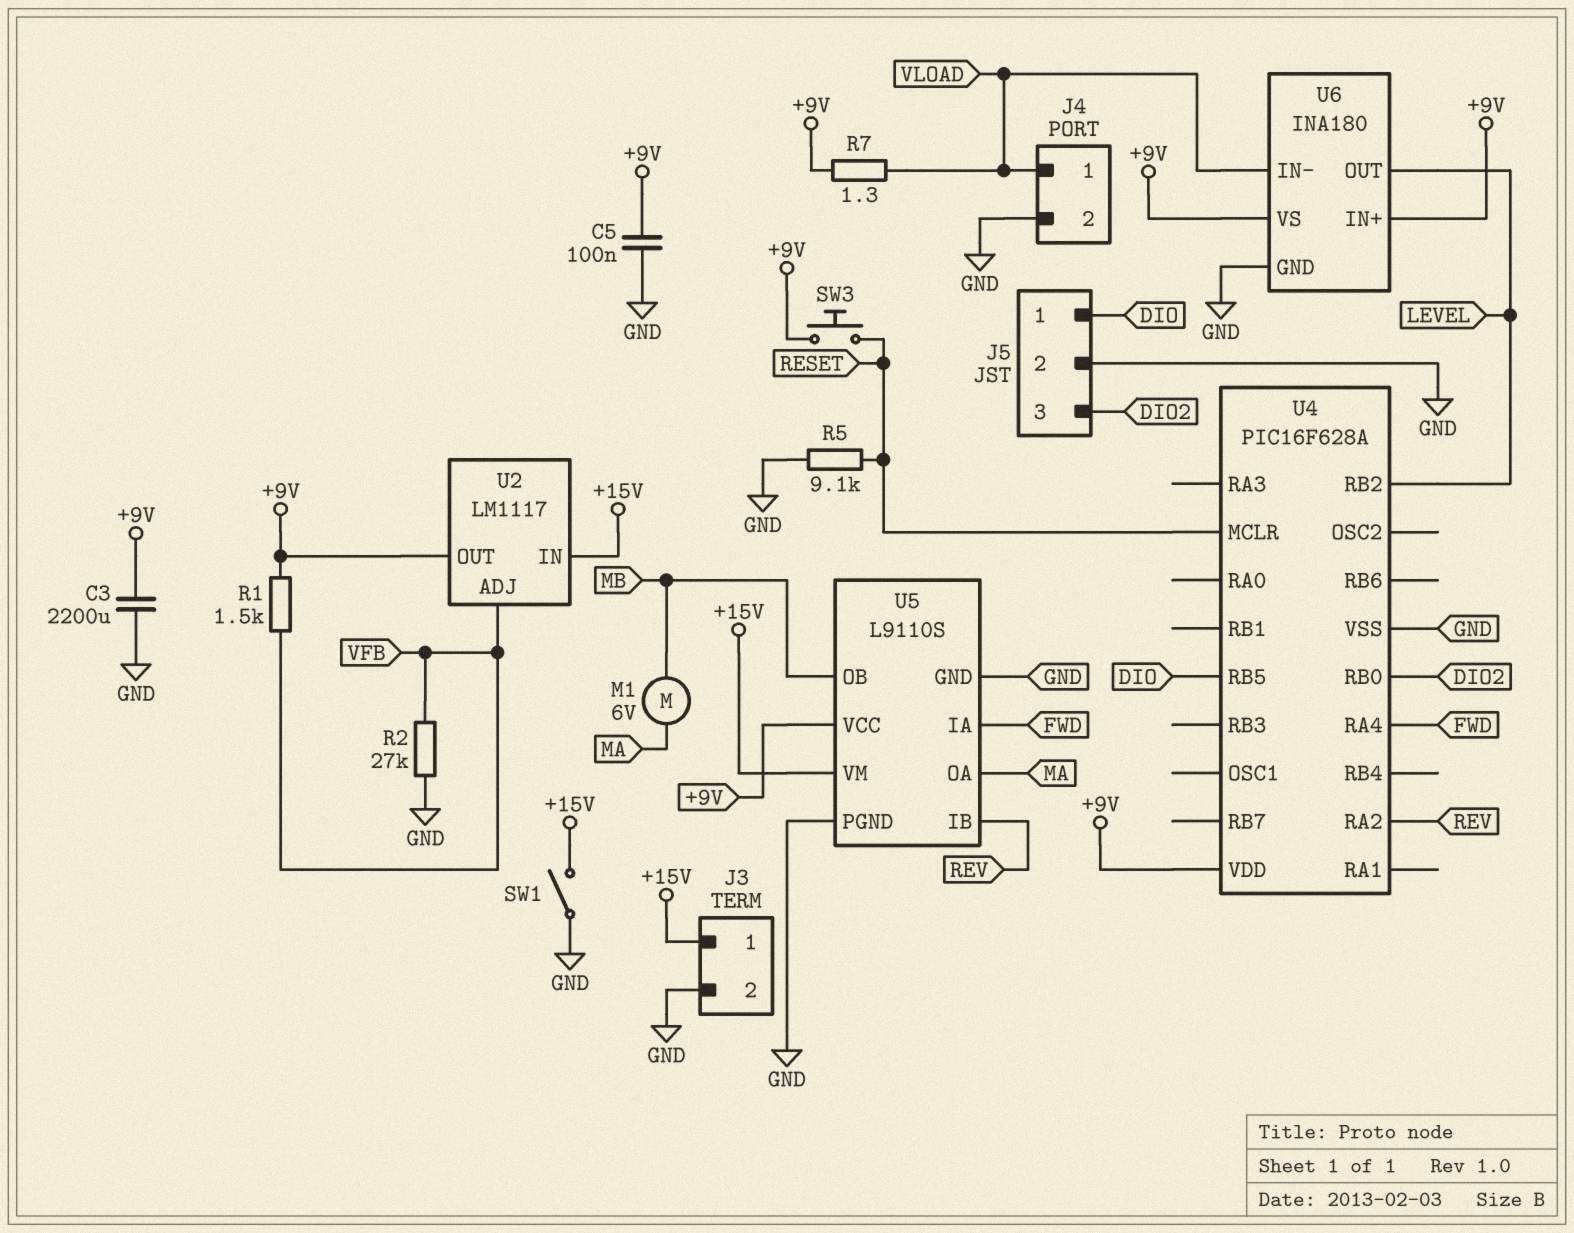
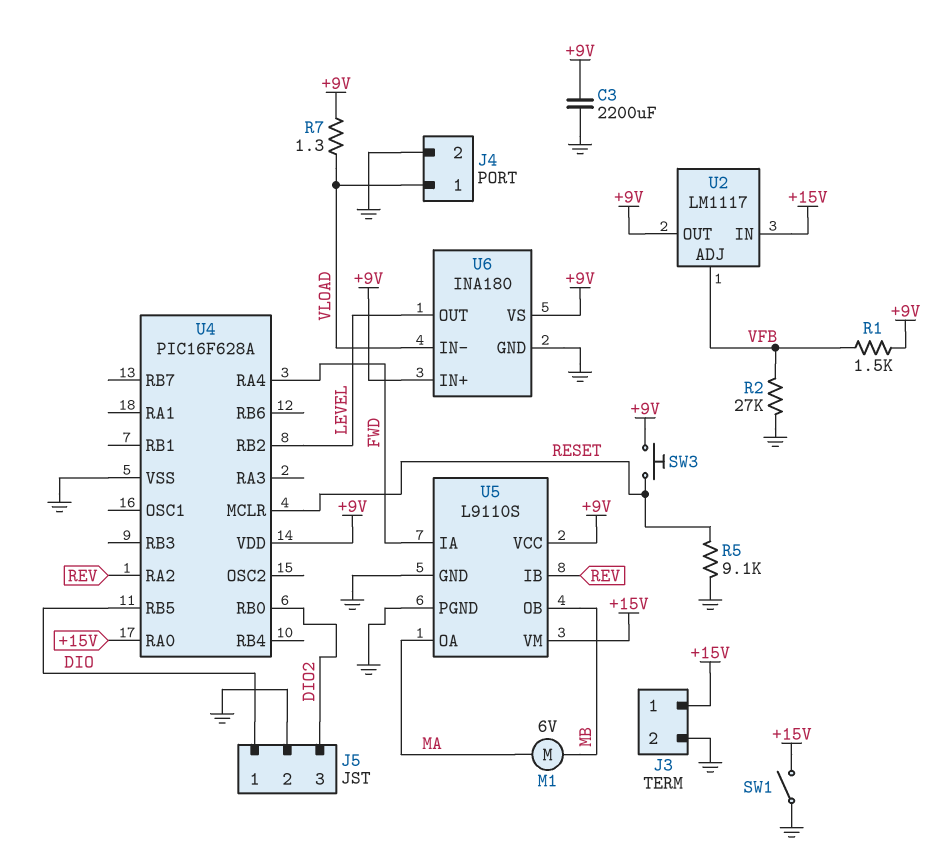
C5: 100nF (+9V, GND) -> none
U4 pin RA0: none -> +15V

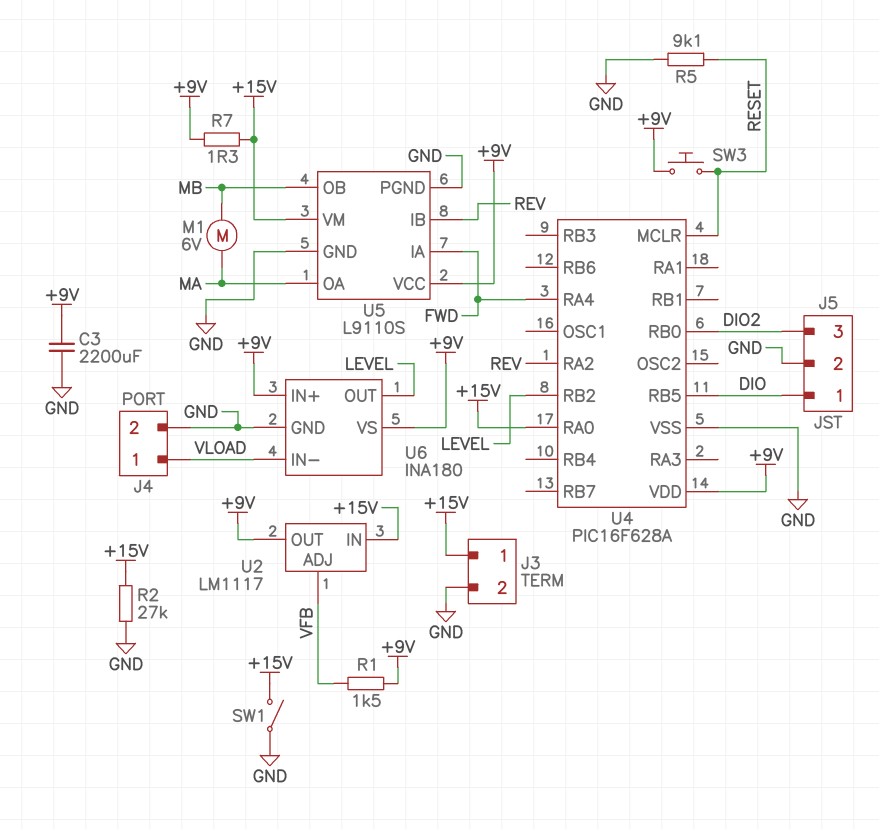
R2: 27k (GND, VFB) -> 27k (+15V, GND)
R7: 1.3 (+9V, VLOAD) -> 1.3 (+9V, +15V)

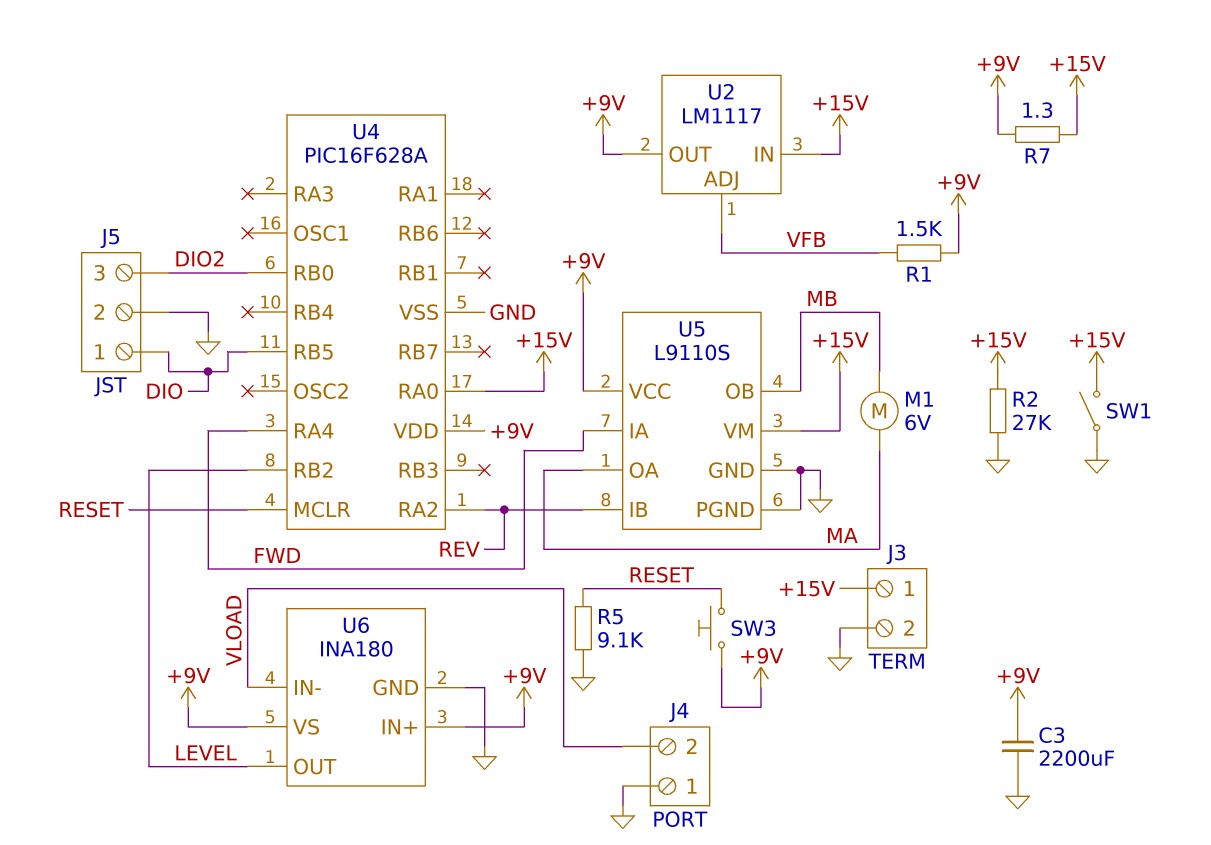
J4 pin 1: VLOAD -> GND
J4 pin 2: GND -> VLOAD

